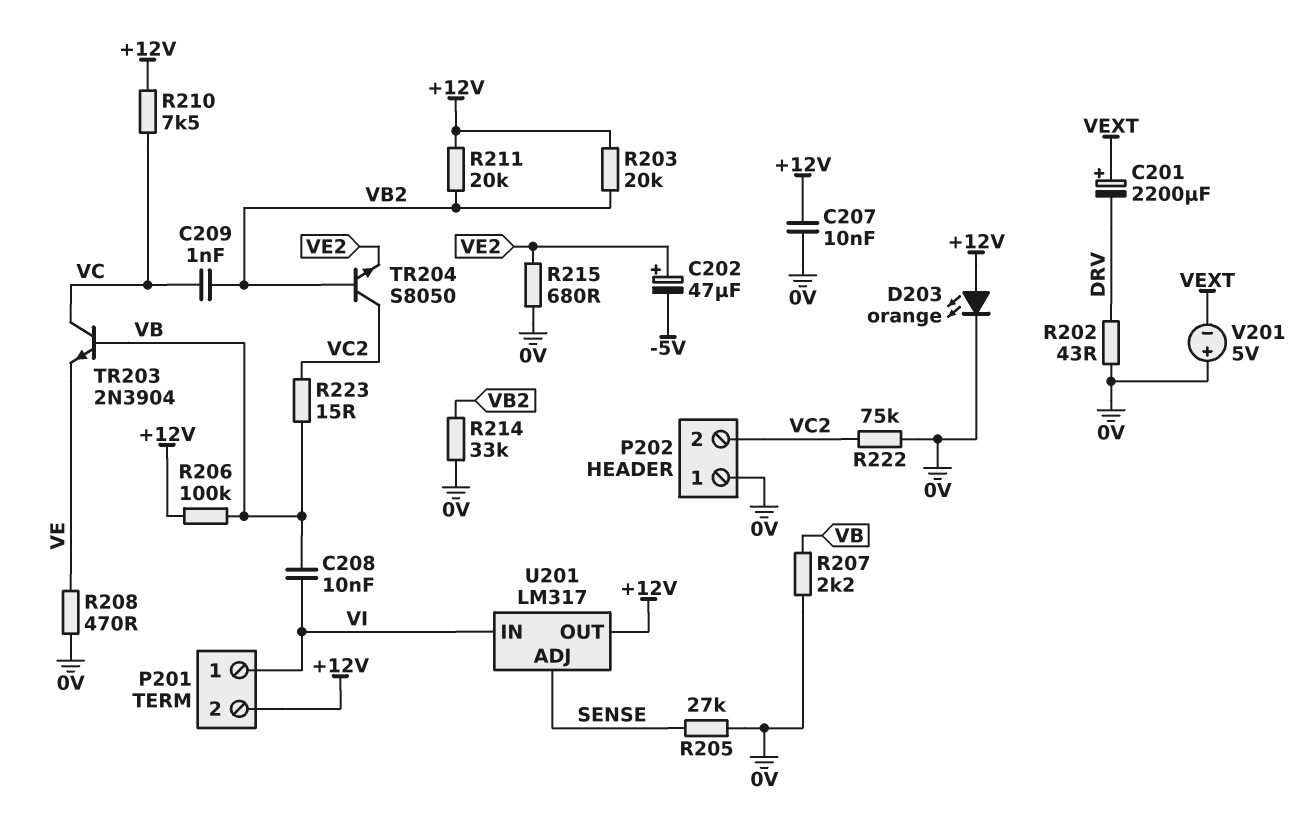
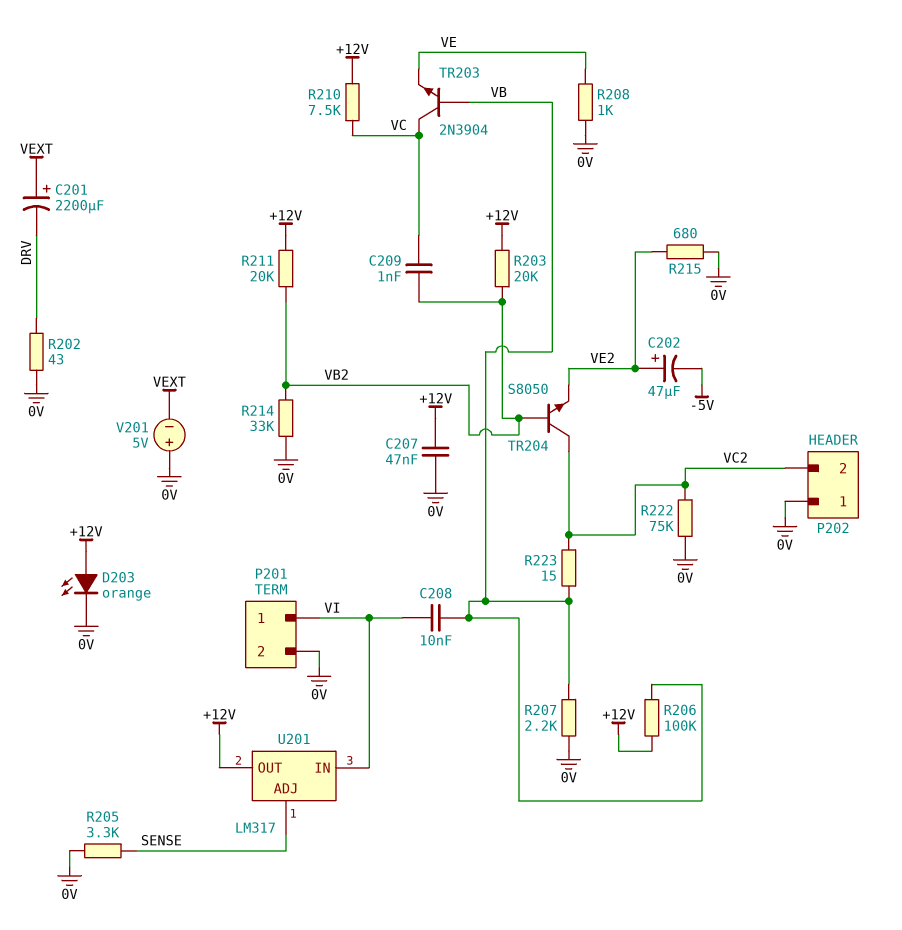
C207: 10nF (+12V, 0V) -> 47nF (+12V, 0V)
P201 pin 2: +12V -> 0V
R205: 27k (0V, SENSE) -> 3.3k (0V, SENSE)
R208: 470 (0V, VE) -> 1k (0V, VE)

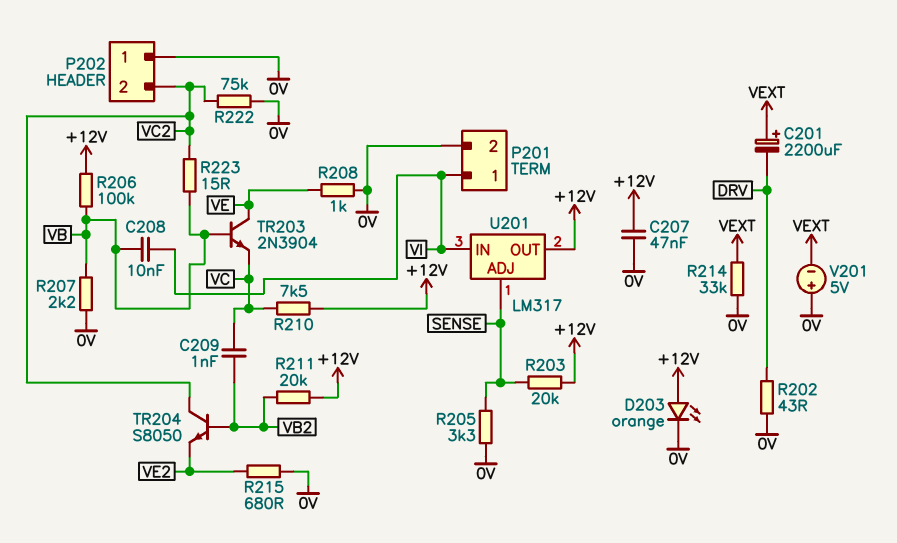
C202: 47uF (plus VE2, minus -5V) -> none
R203: 20k (+12V, VB2) -> 20k (+12V, SENSE)
R214: 33k (0V, VB2) -> 33k (0V, VEXT)
TR203: NPN 2N3904 (B VB, C VC, E VE) -> NPN 2N3904 (B VB, C VE, E VC)

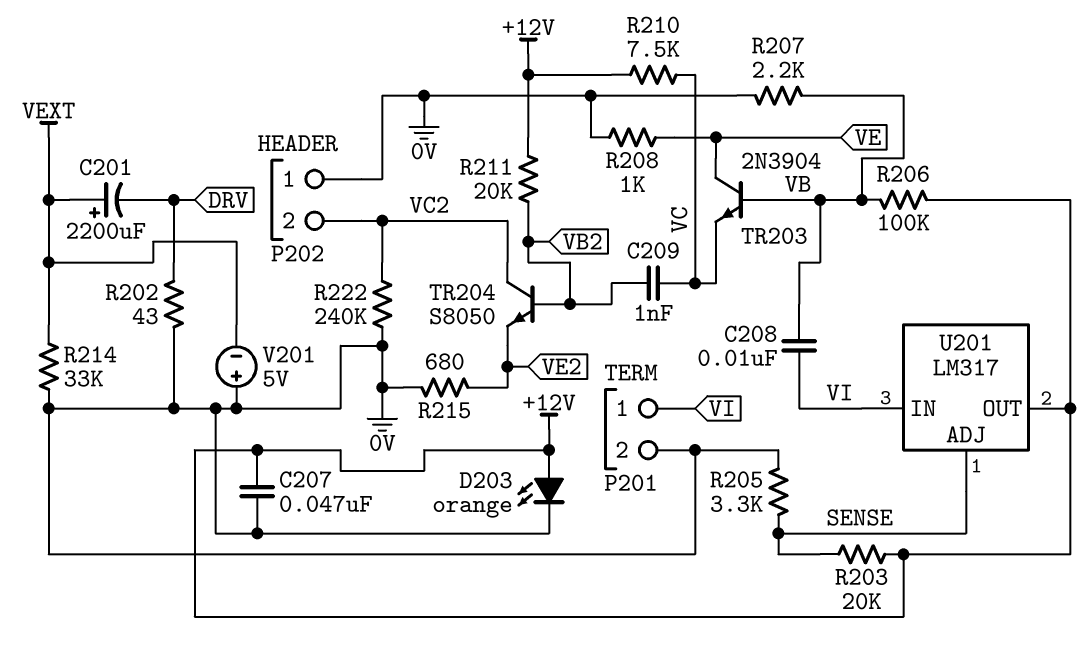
R222: 75k (0V, VC2) -> 240k (0V, VC2)
R223: 15 (VB, VC2) -> none

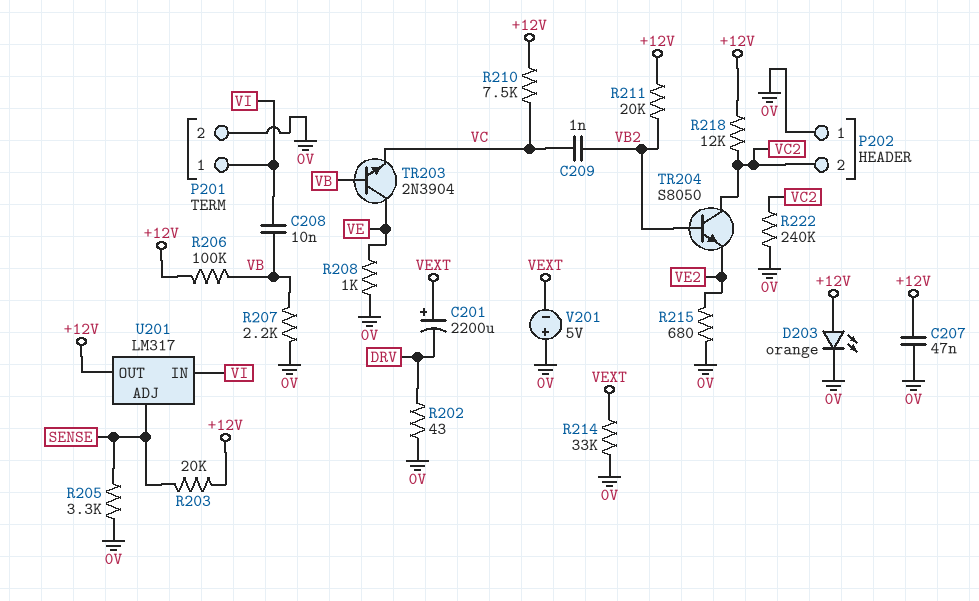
R218: none -> 12k (+12V, VC2)

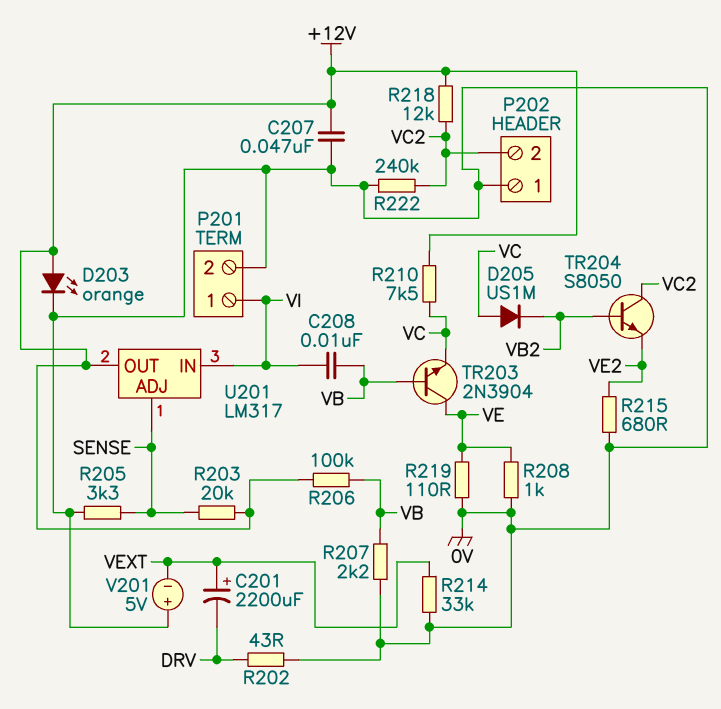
C209: 1nF (VB2, VC) -> none
D205: none -> diode US1M (A VC, K VB2)
R211: 20k (+12V, VB2) -> none
R219: none -> 110 (0V, VE)

